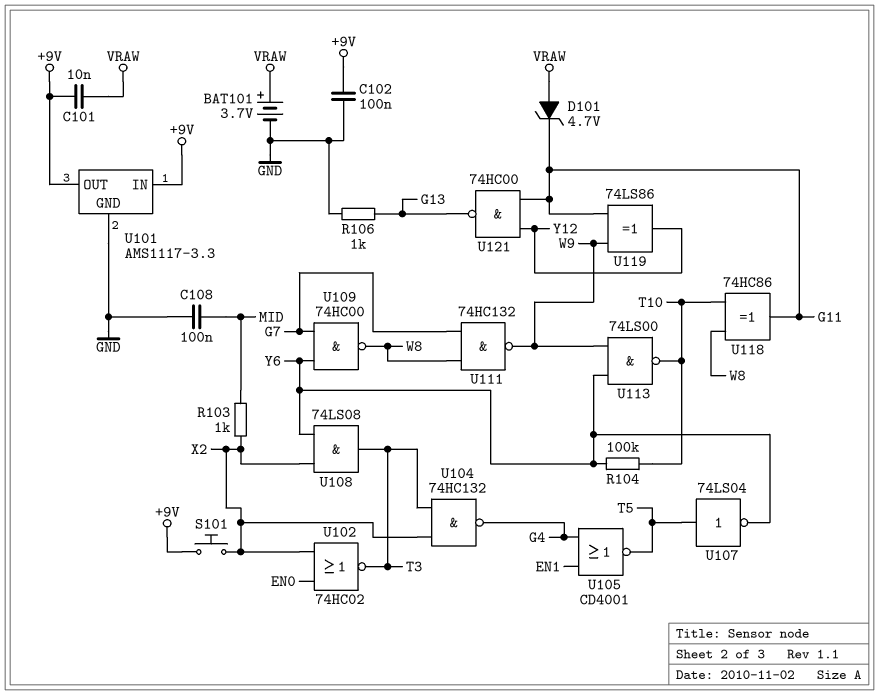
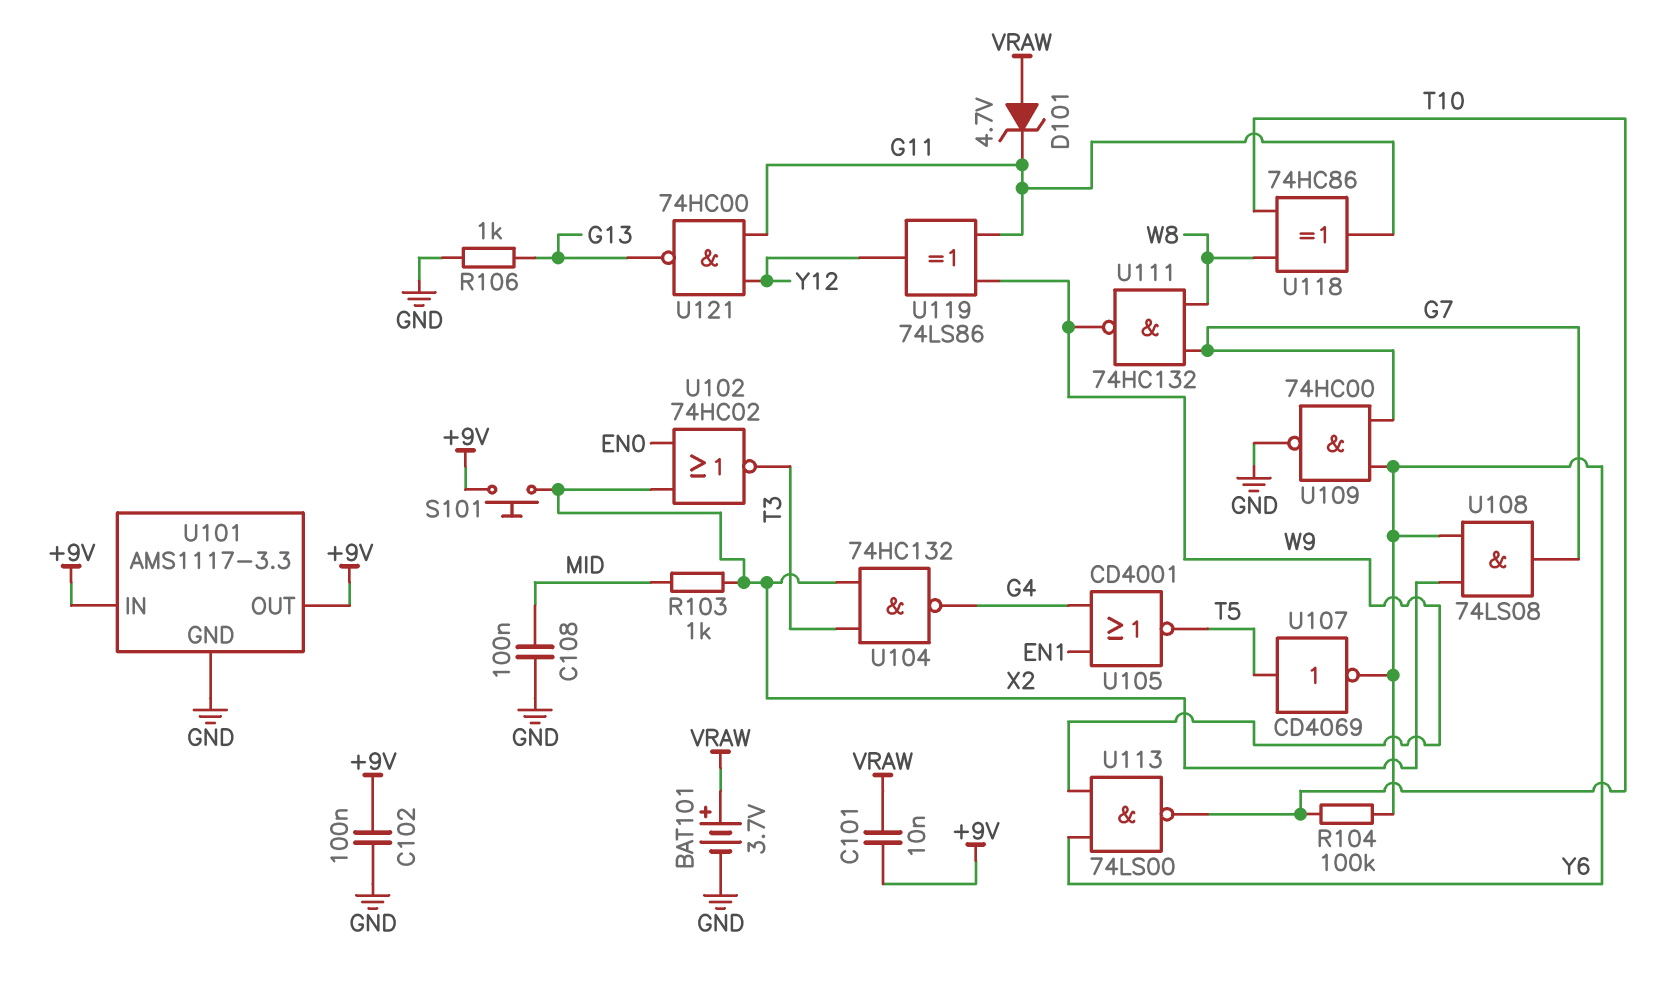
U107: NOT 74LS04 (in T5, out Y6) -> NOT CD4069 (in T5, out Y6)
U108: AND 74LS08 (in X2, in Y6, out T3) -> AND 74LS08 (in X2, in Y6, out G7)
U109: NAND 74HC00 (in G7, in Y6, out W8) -> NAND 74HC00 (in G7, in Y6, out GND)

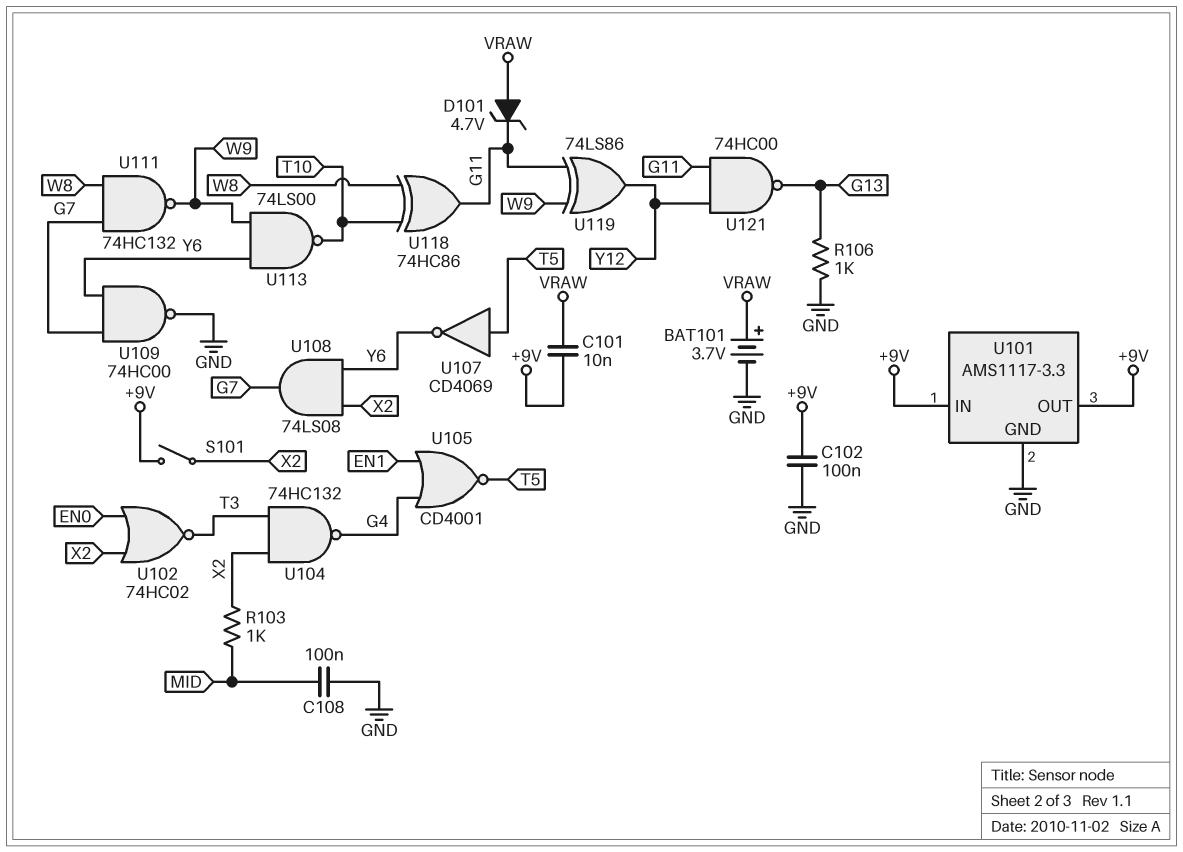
R104: 100k (T10, Y6) -> none
S101: button (+9V, X2) -> switch (+9V, X2)

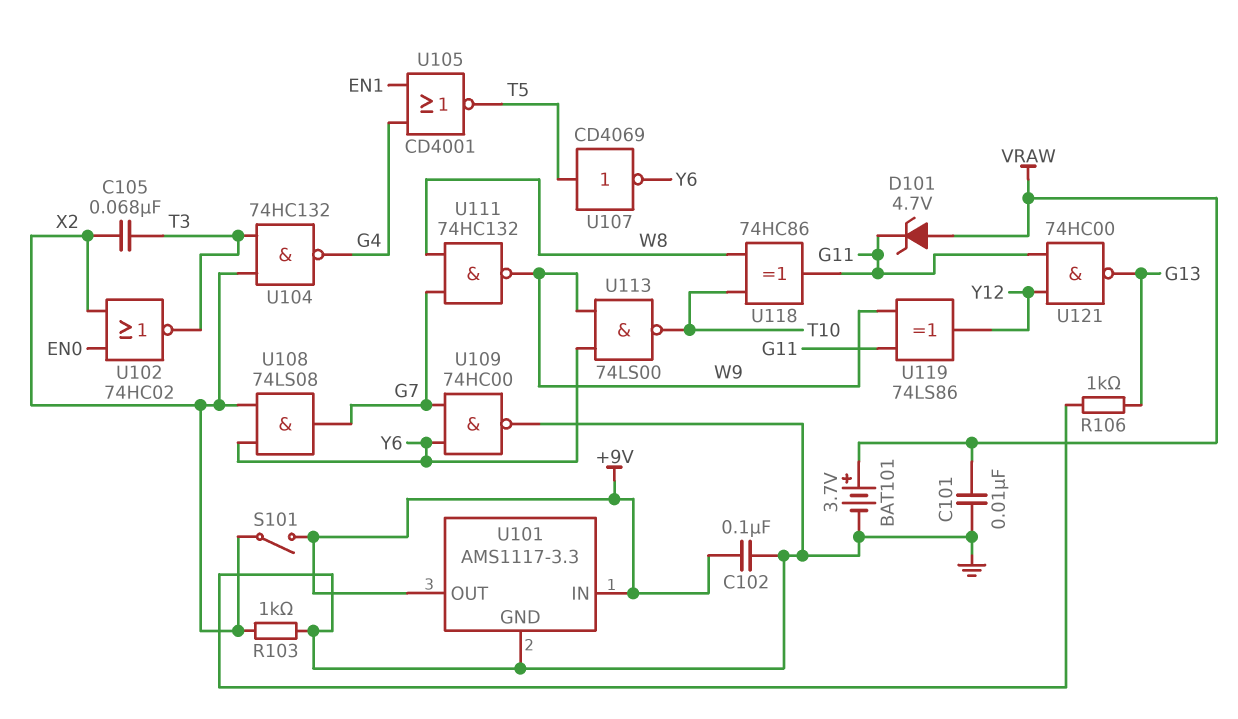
C101: 10nF (+9V, VRAW) -> 10nF (GND, VRAW)
C105: none -> 68nF (T3, X2)
C108: 100nF (GND, MID) -> none
R103: 1k (MID, X2) -> 1k (GND, X2)

